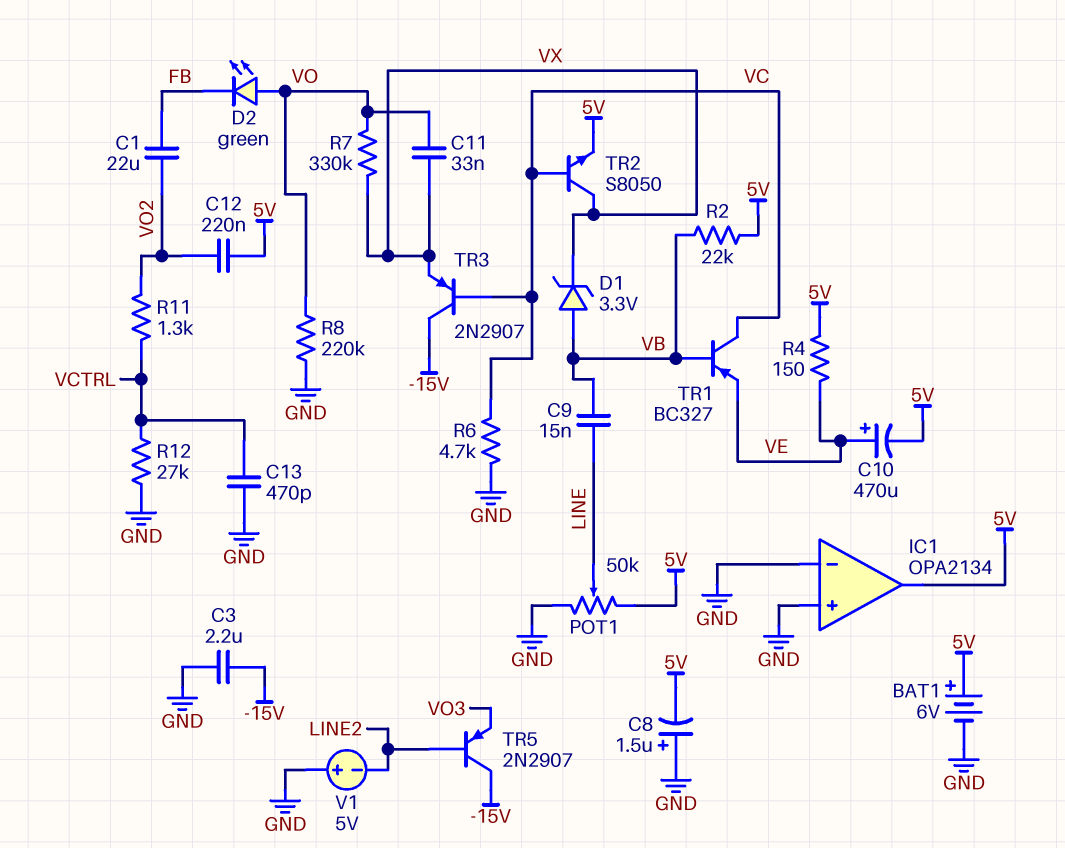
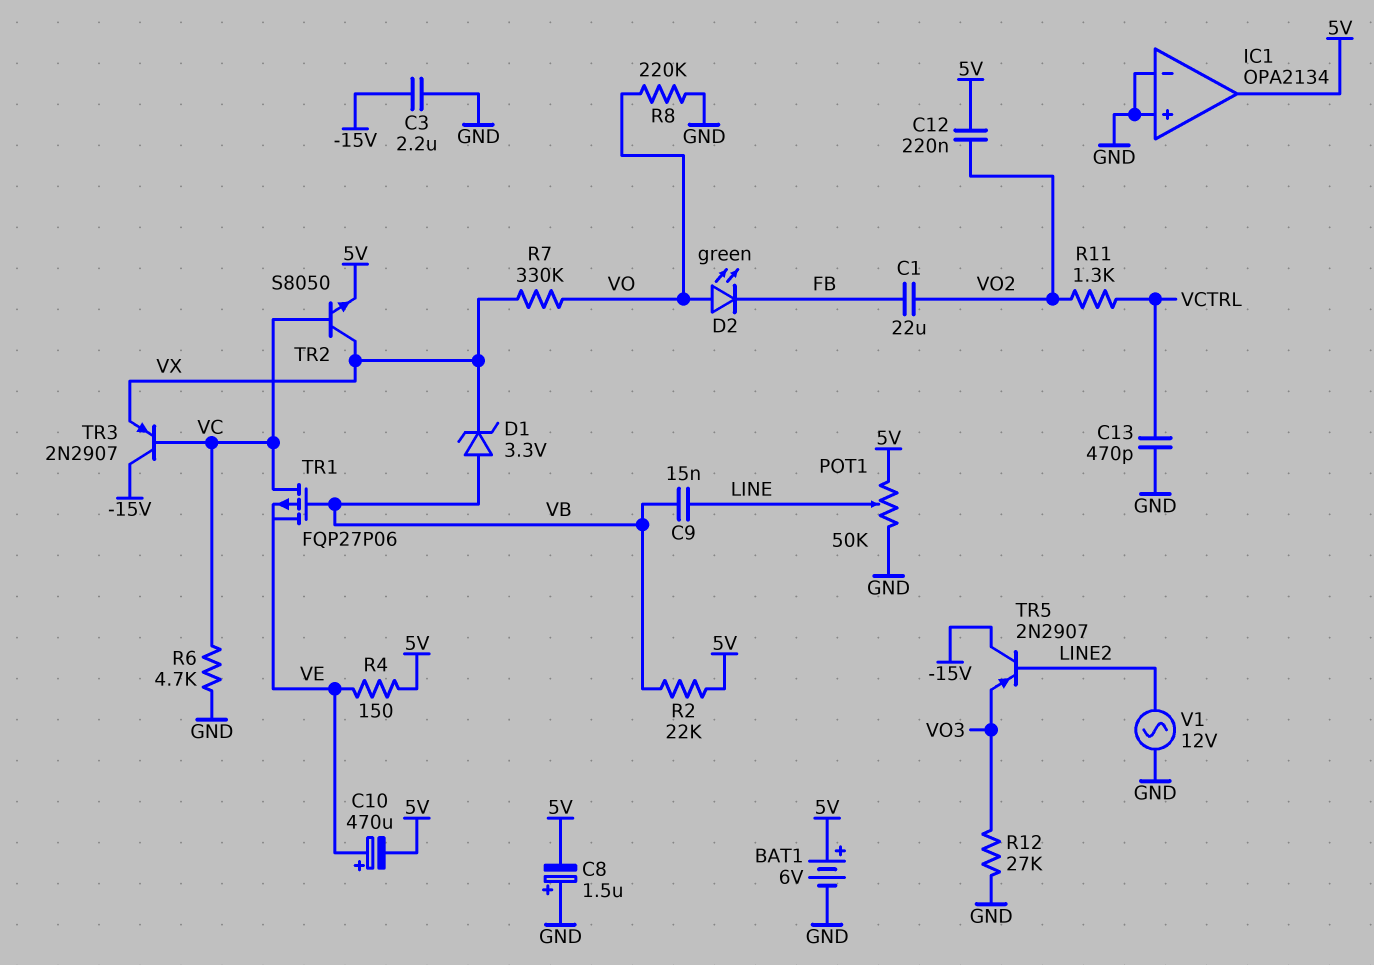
C11: 33nF (VO, VX) -> none
R12: 27k (GND, VCTRL) -> 27k (GND, VO3)
TR1: PNP BC327 (B VB, C VC, E VE) -> PMOS FQP27P06 (G VB, D VC, S VE)
V1: 5V (plus GND, minus LINE2) -> AC 12V (GND, LINE2)

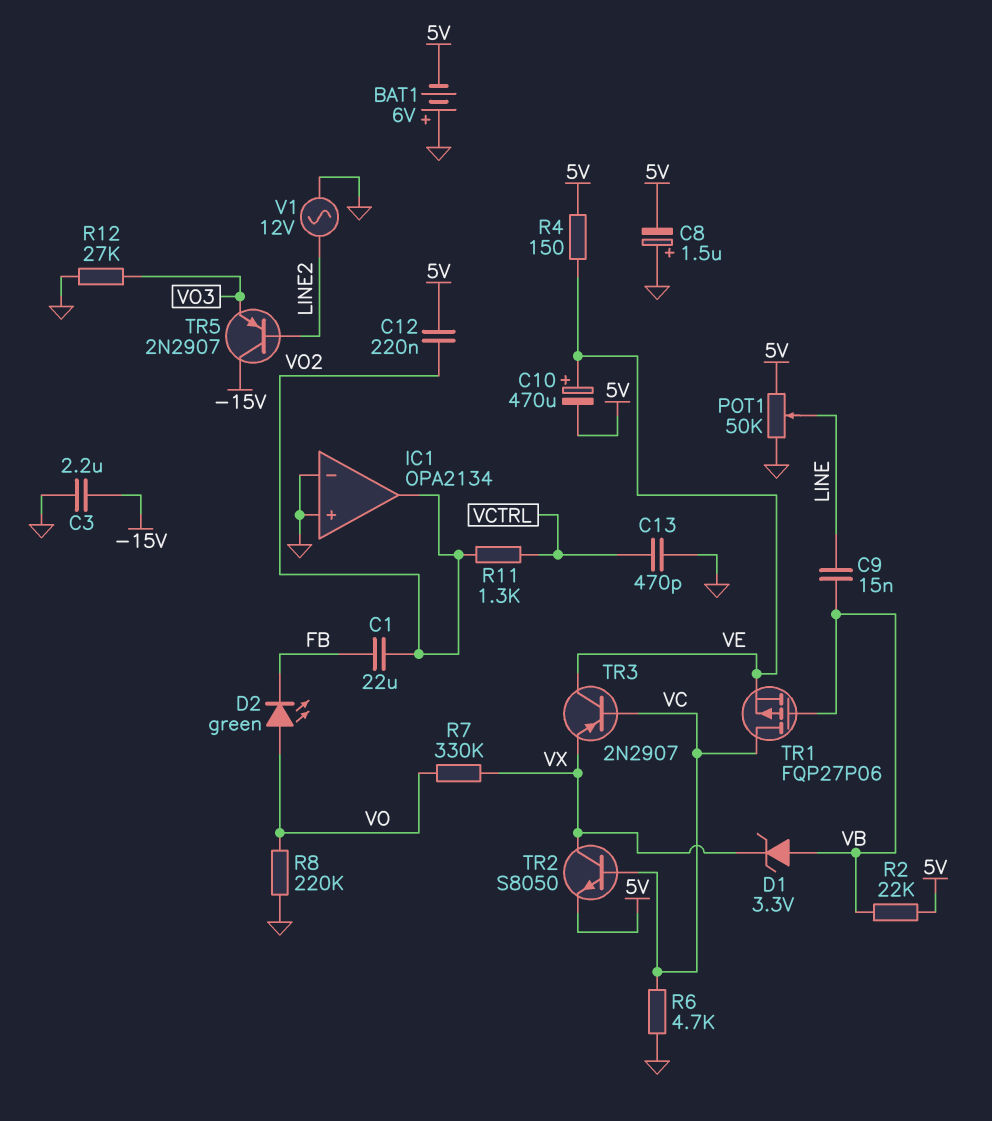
BAT1: 6V (plus 5V, minus GND) -> 6V (plus GND, minus 5V)
IC1 pin out: 5V -> VO2
TR3: PNP 2N2907 (B VC, C -15V, E VX) -> PNP 2N2907 (B VC, C VE, E VX)

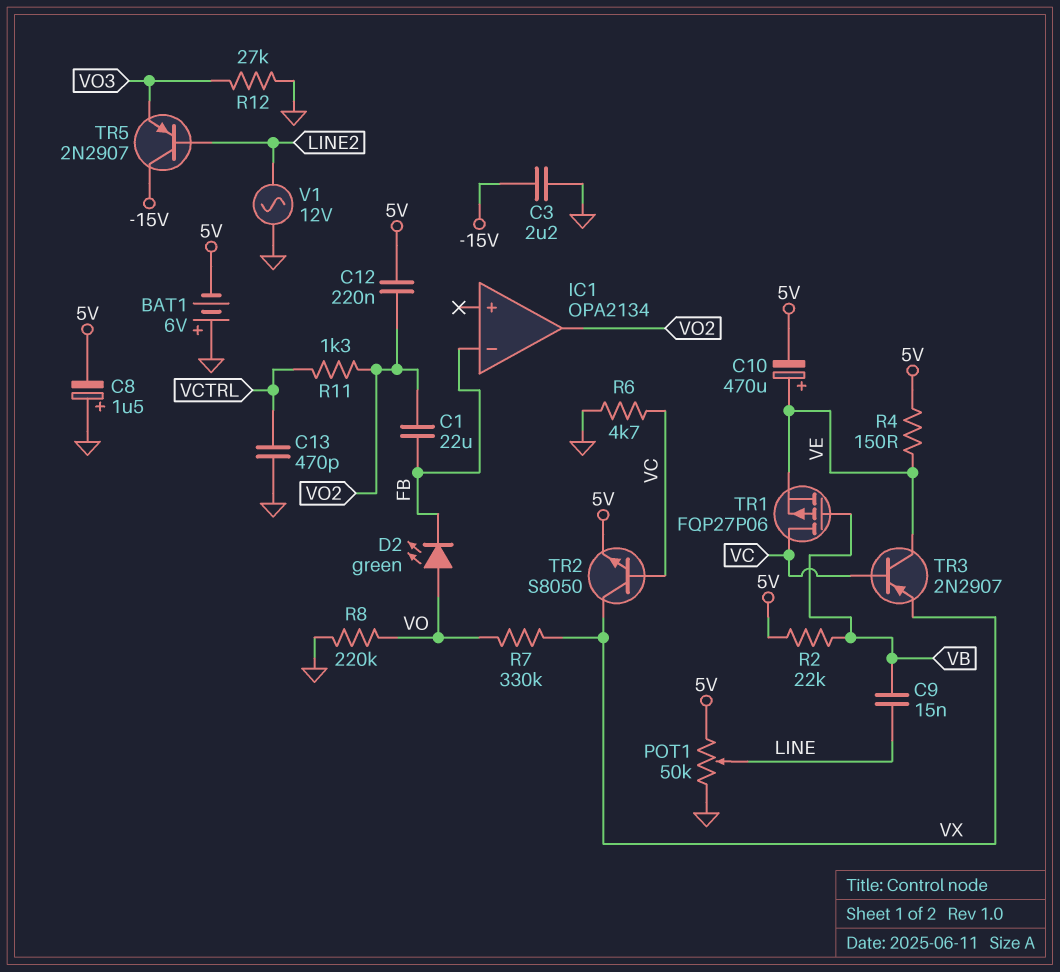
D1: zener 3.3V (A VB, K VX) -> none
IC1 pin in+: GND -> none
IC1 pin in-: GND -> FB

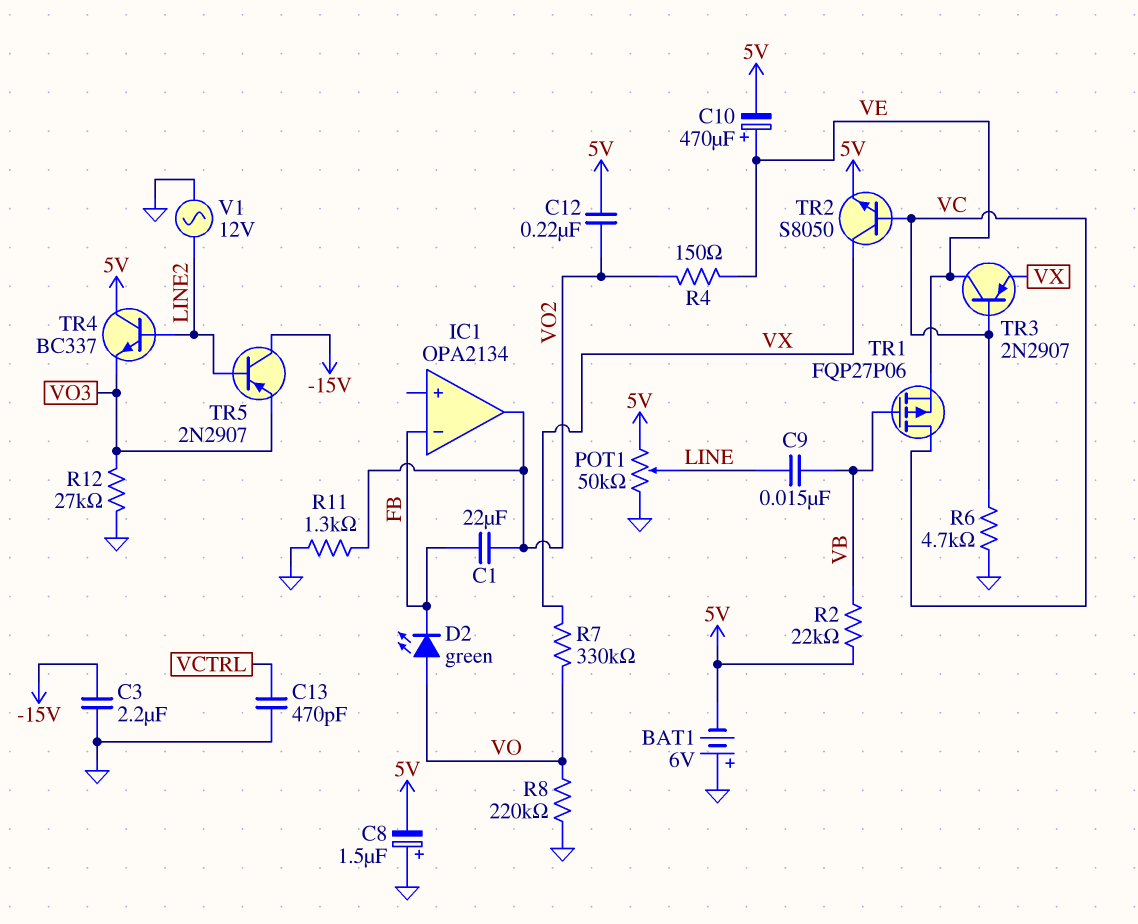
R4: 150 (5V, VE) -> 150 (VE, VO2)
R11: 1.3k (VCTRL, VO2) -> 1.3k (GND, VO2)
TR4: none -> NPN BC337 (B LINE2, C 5V, E VO3)

